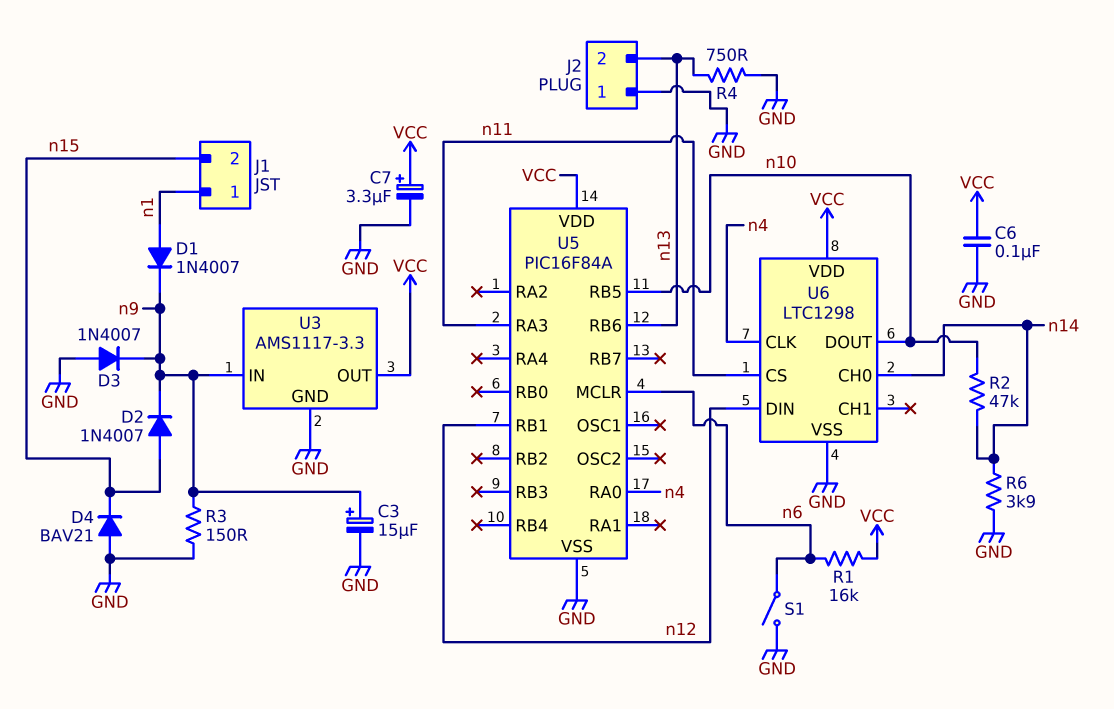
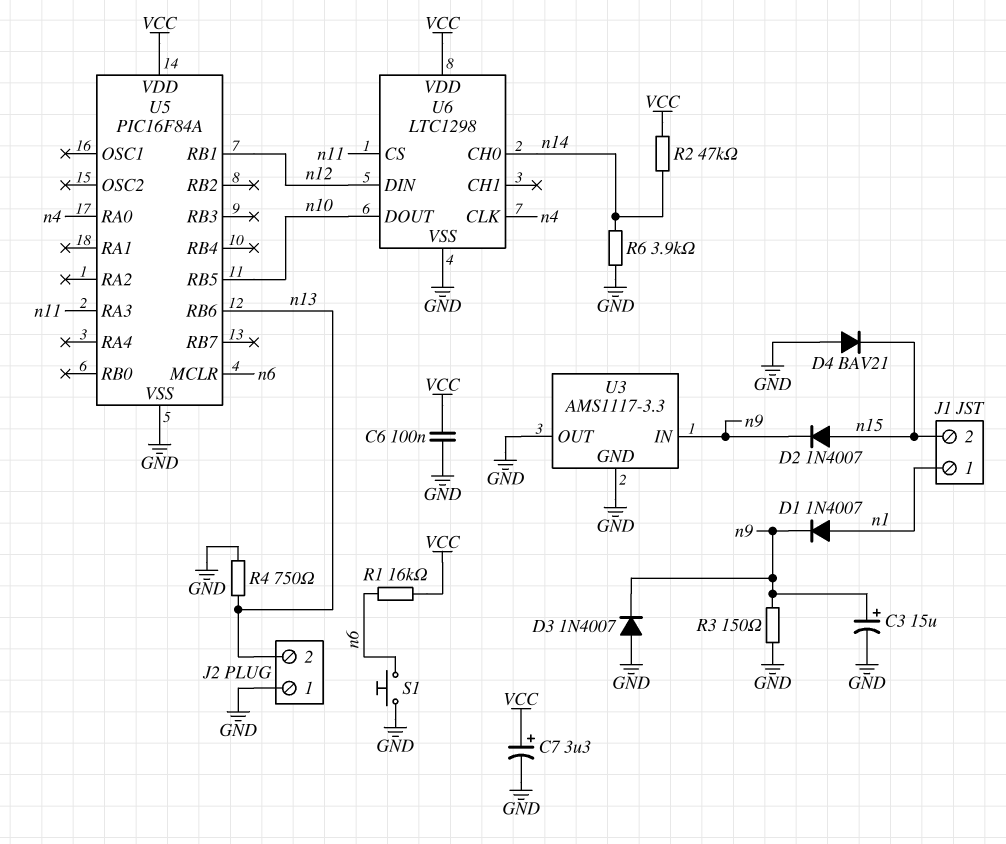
R2: 47k (n10, n14) -> 47k (VCC, n14)
S1: switch (GND, n6) -> button (GND, n6)
U3 pin OUT: VCC -> GND

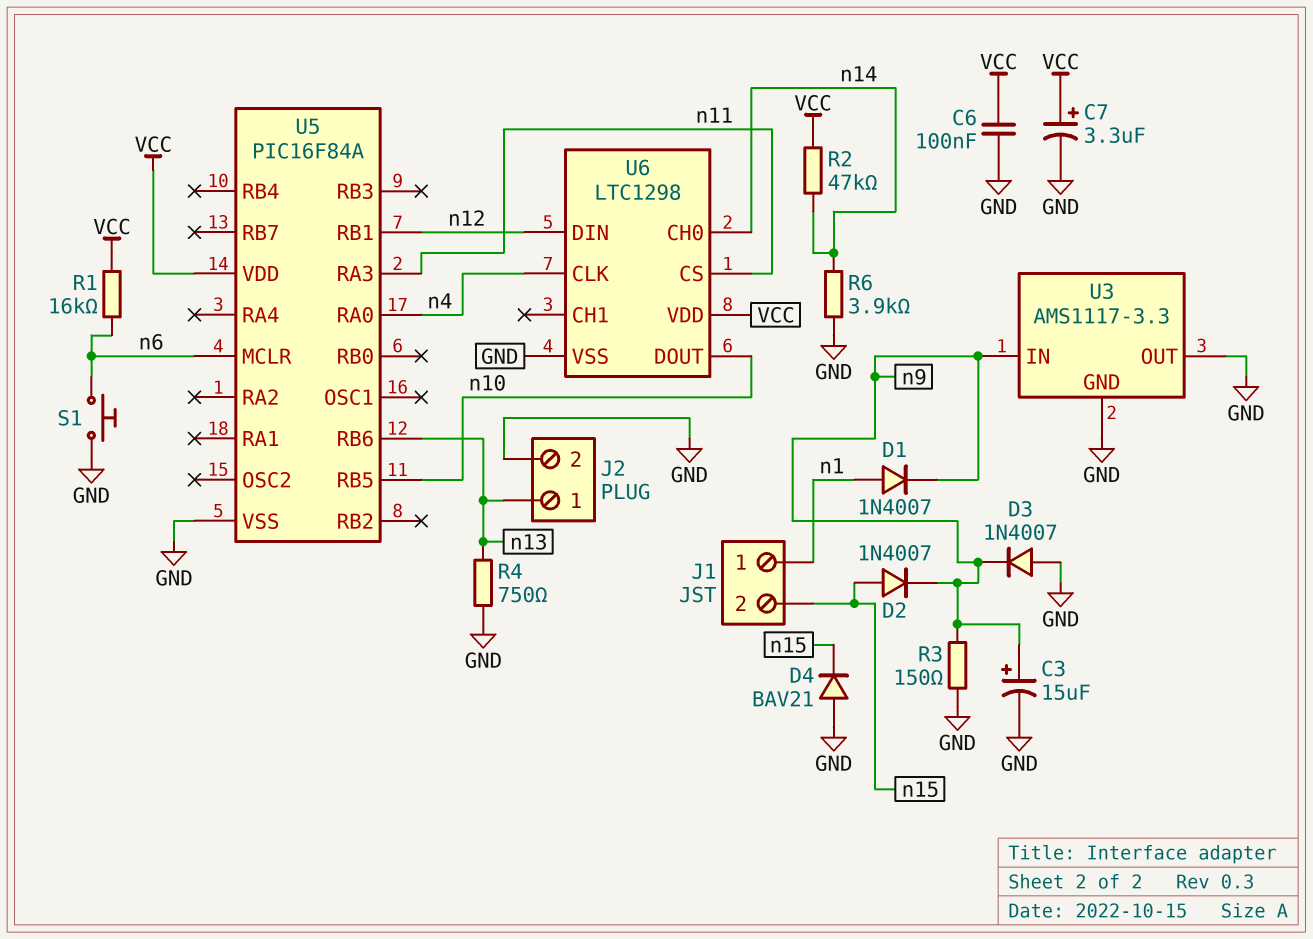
J2 pin 1: GND -> n13
J2 pin 2: n13 -> GND

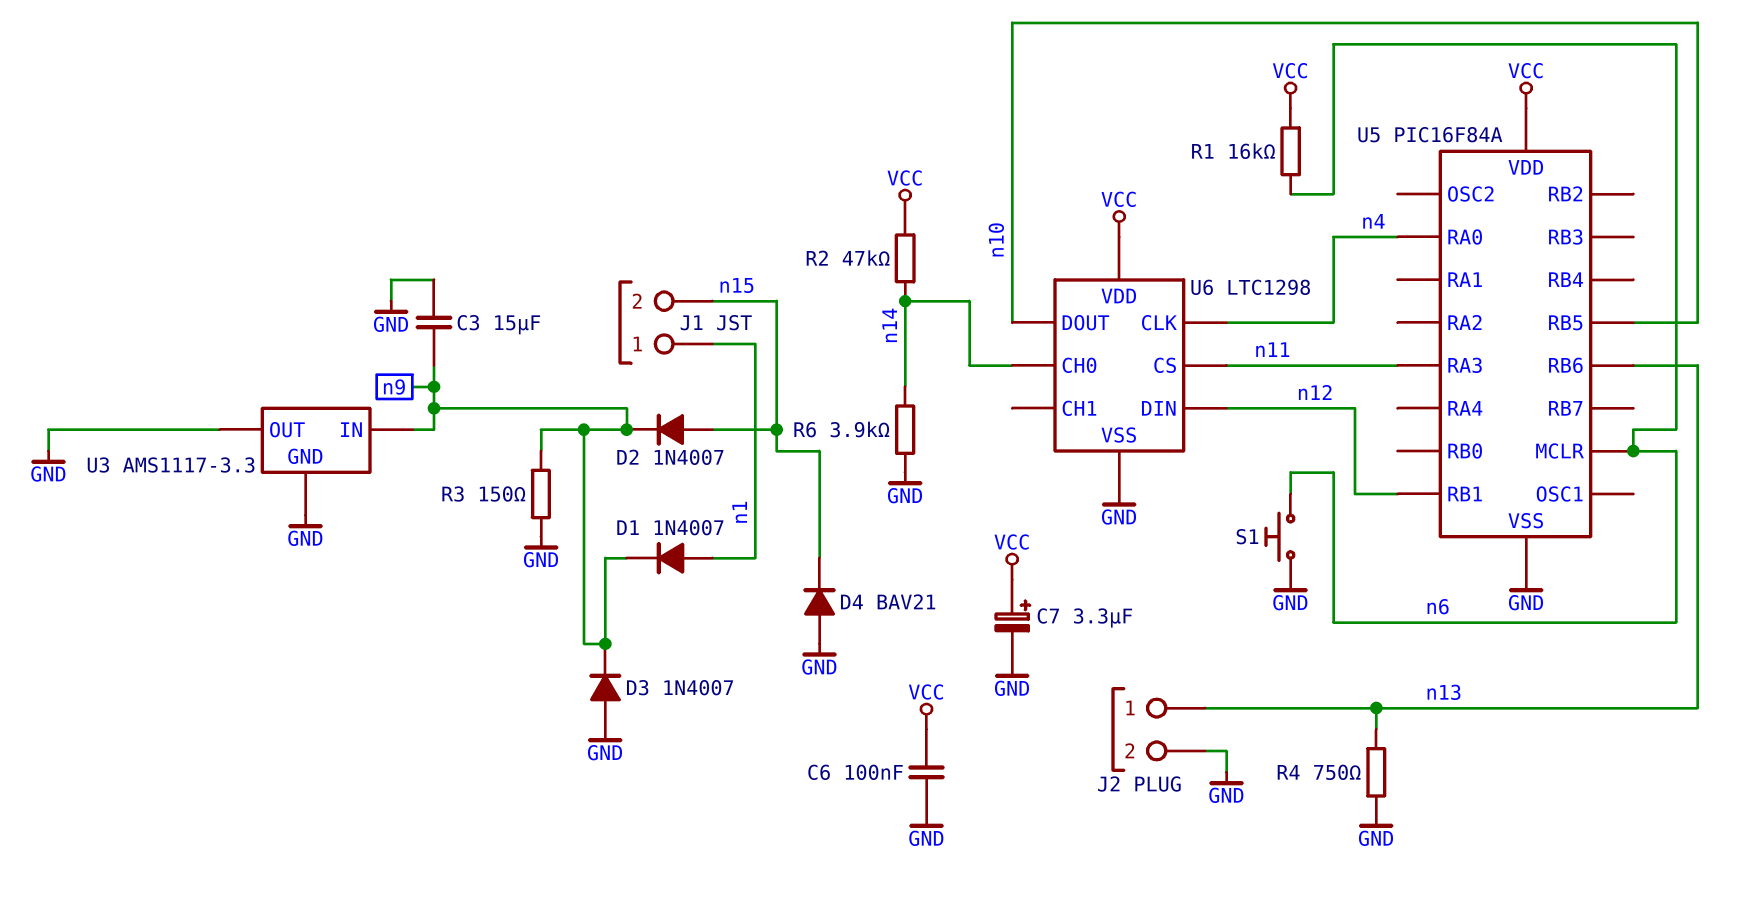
C3: 15uF (plus n9, minus GND) -> 15uF (GND, n9)

